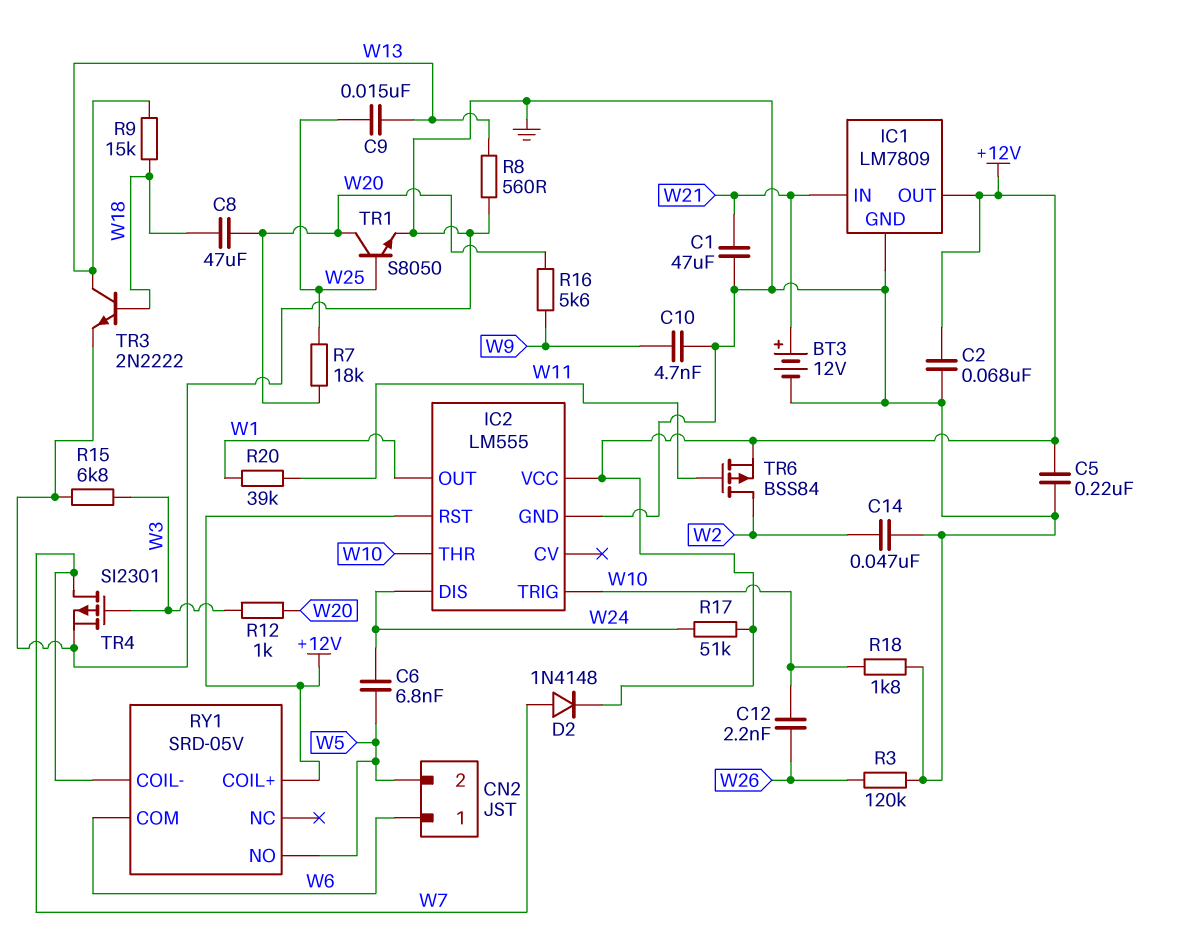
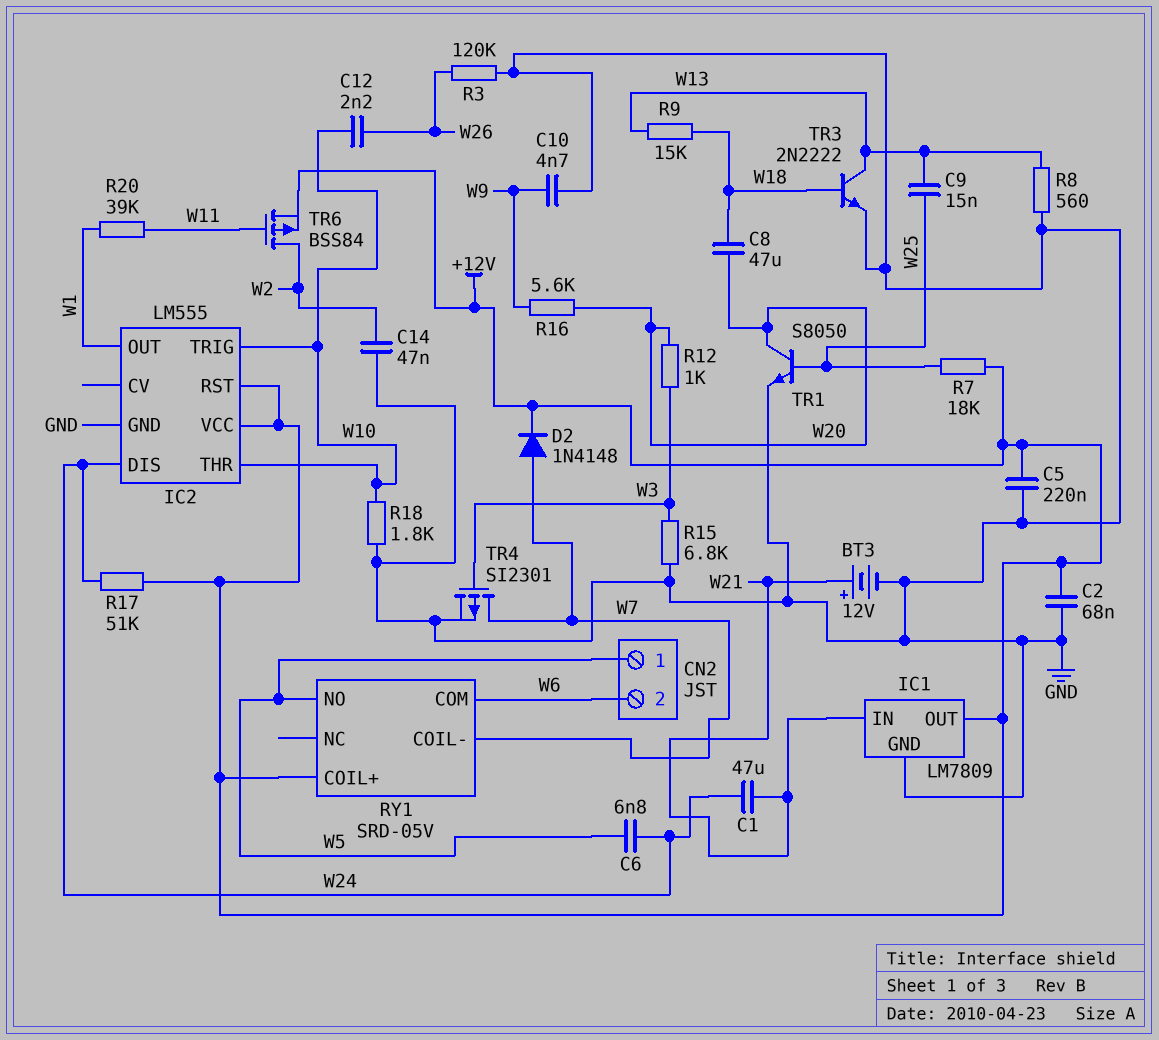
C1: 47uF (GND, W21) -> 47uF (W21, W24)
CN2 pin 1: W6 -> W5
CN2 pin 2: W5 -> W6
R7: 18k (W20, W25) -> 18k (+12V, W25)

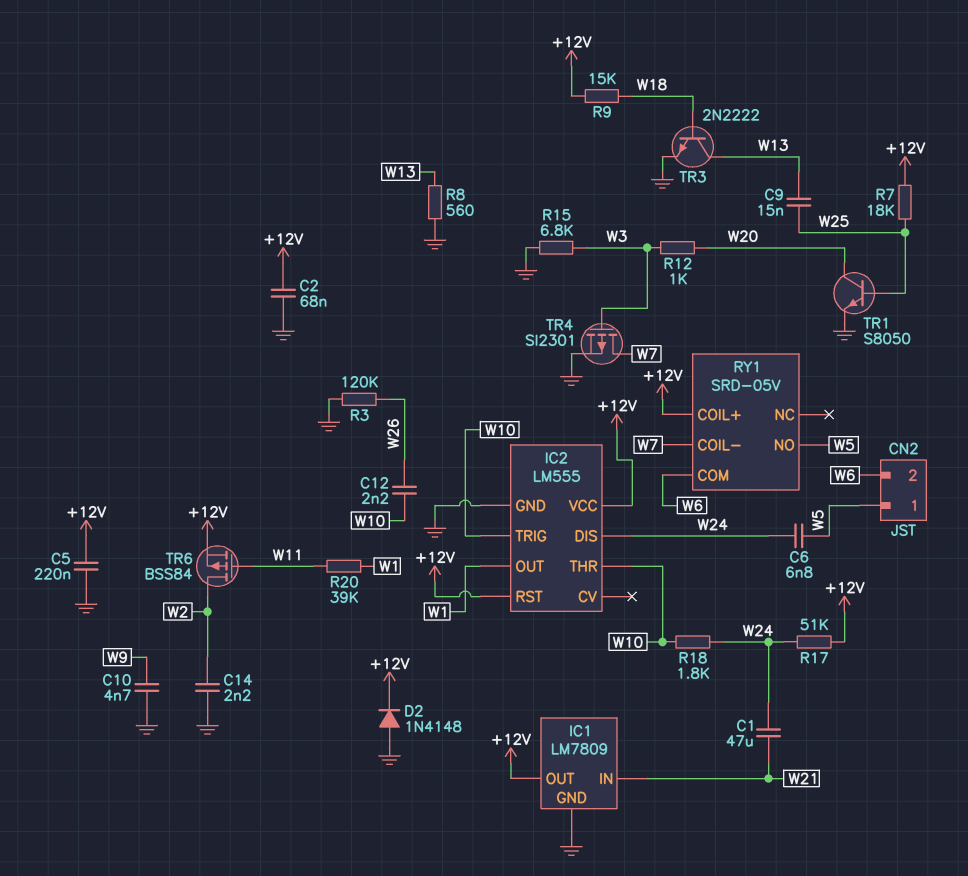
BT3: 12V (plus W21, minus GND) -> none
C8: 47uF (W18, W20) -> none
C14: 47nF (GND, W2) -> 2.2nF (GND, W2)
D2: diode 1N4148 (A W7, K +12V) -> diode 1N4148 (A GND, K +12V)
R9: 15k (W13, W18) -> 15k (+12V, W18)
R16: 5.6k (W9, W20) -> none
R18: 1.8k (GND, W10) -> 1.8k (W10, W24)

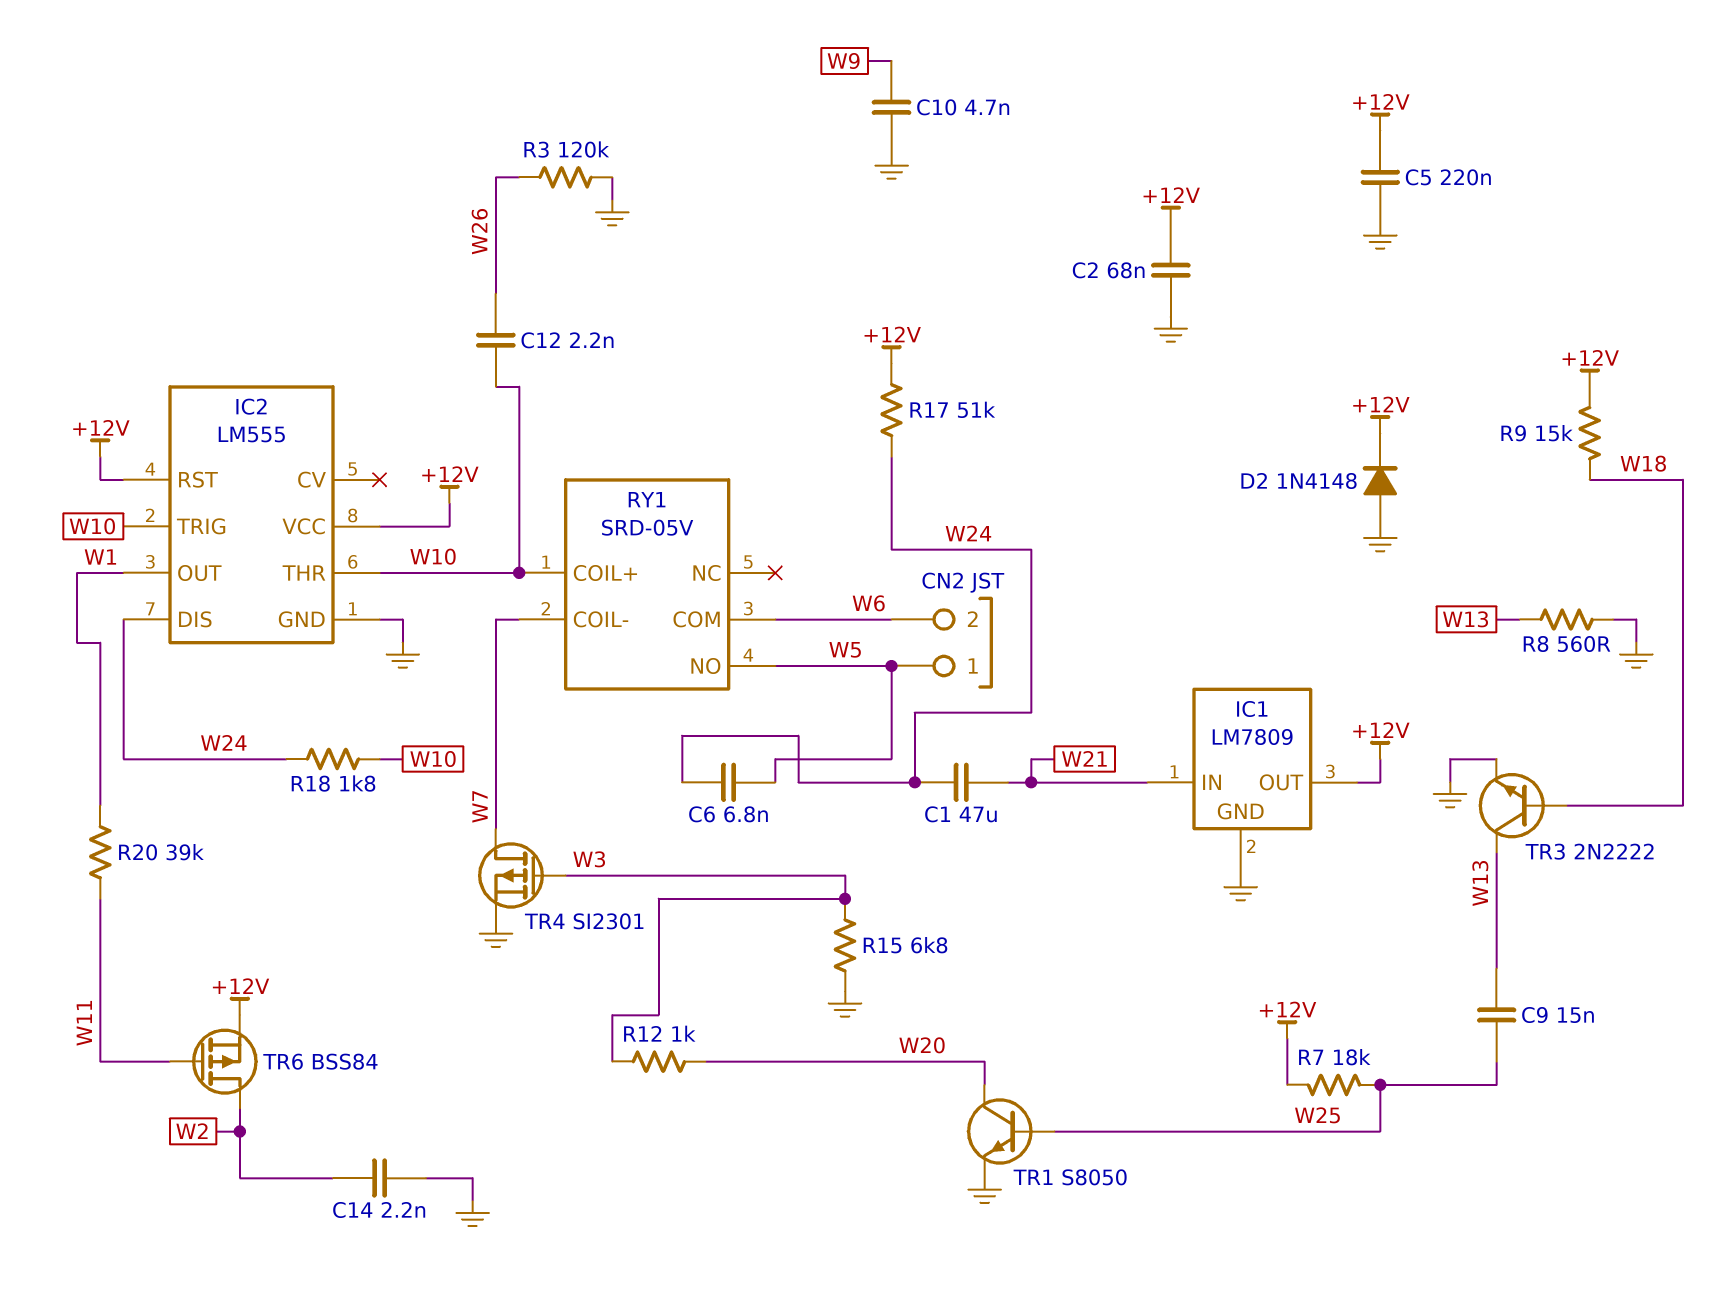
RY1 pin COIL+: +12V -> W10

